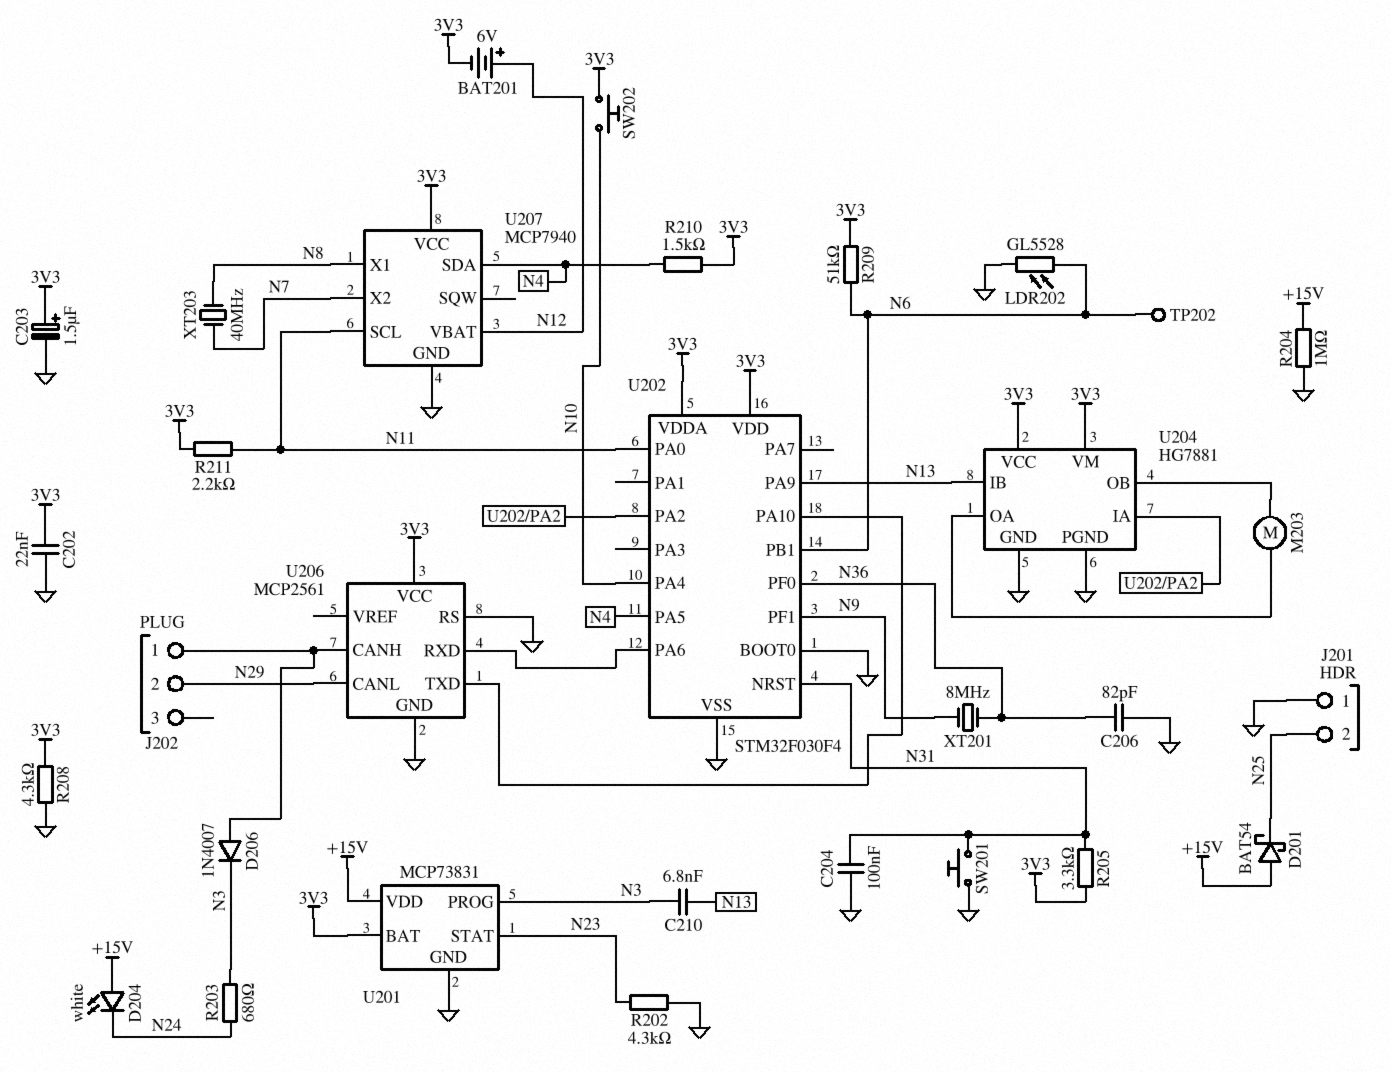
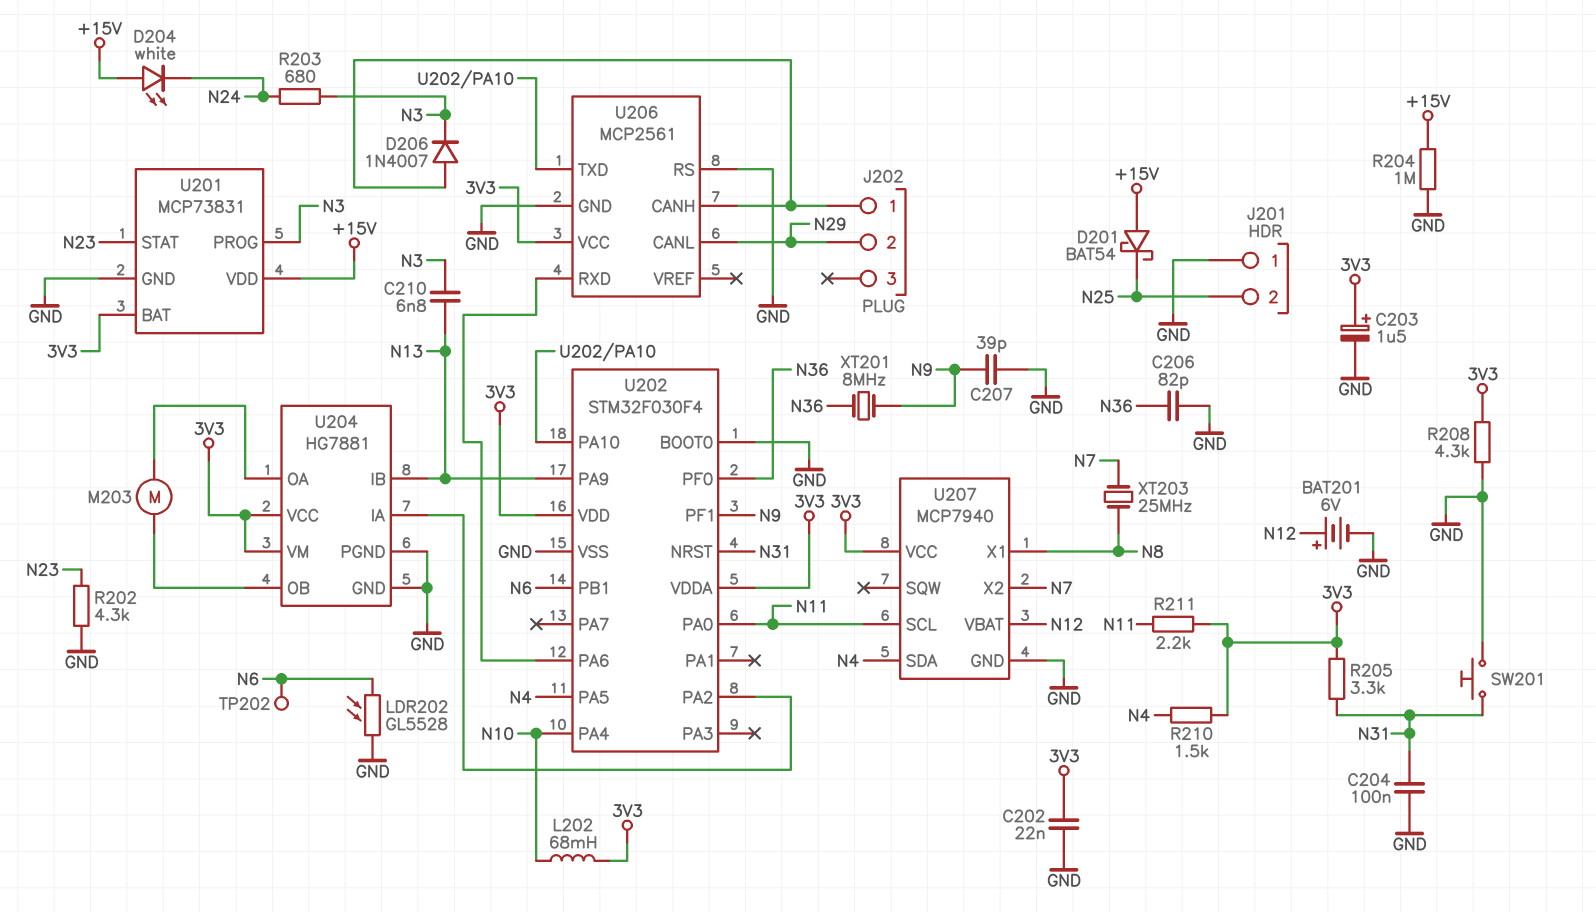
BAT201: 6V (plus N12, minus 3V3) -> 6V (plus N12, minus GND)
C207: none -> 39pF (GND, N9)
L202: none -> 68mH (3V3, N10)
R209: 51k (3V3, N6) -> none
SW202: button (3V3, N10) -> none
XT203: 40MHz (N7, N8) -> 25MHz (N7, N8)

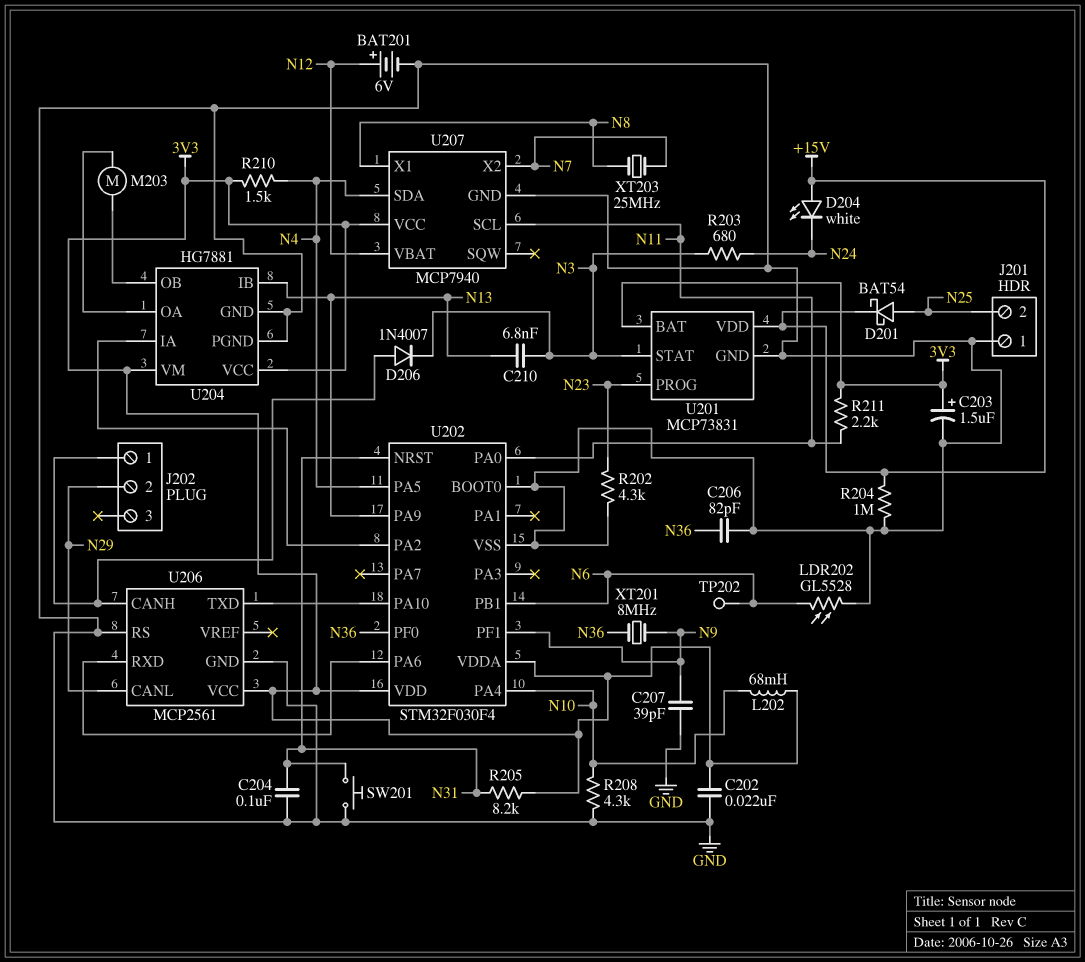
D201: schottky BAT54 (A +15V, K N25) -> schottky BAT54 (A N25, K +15V)
R205: 3.3k (3V3, N31) -> 8.2k (3V3, N31)
R208: 4.3k (3V3, GND) -> 4.3k (GND, N10)
U201 pin PROG: N3 -> N23
U201 pin STAT: N23 -> N3

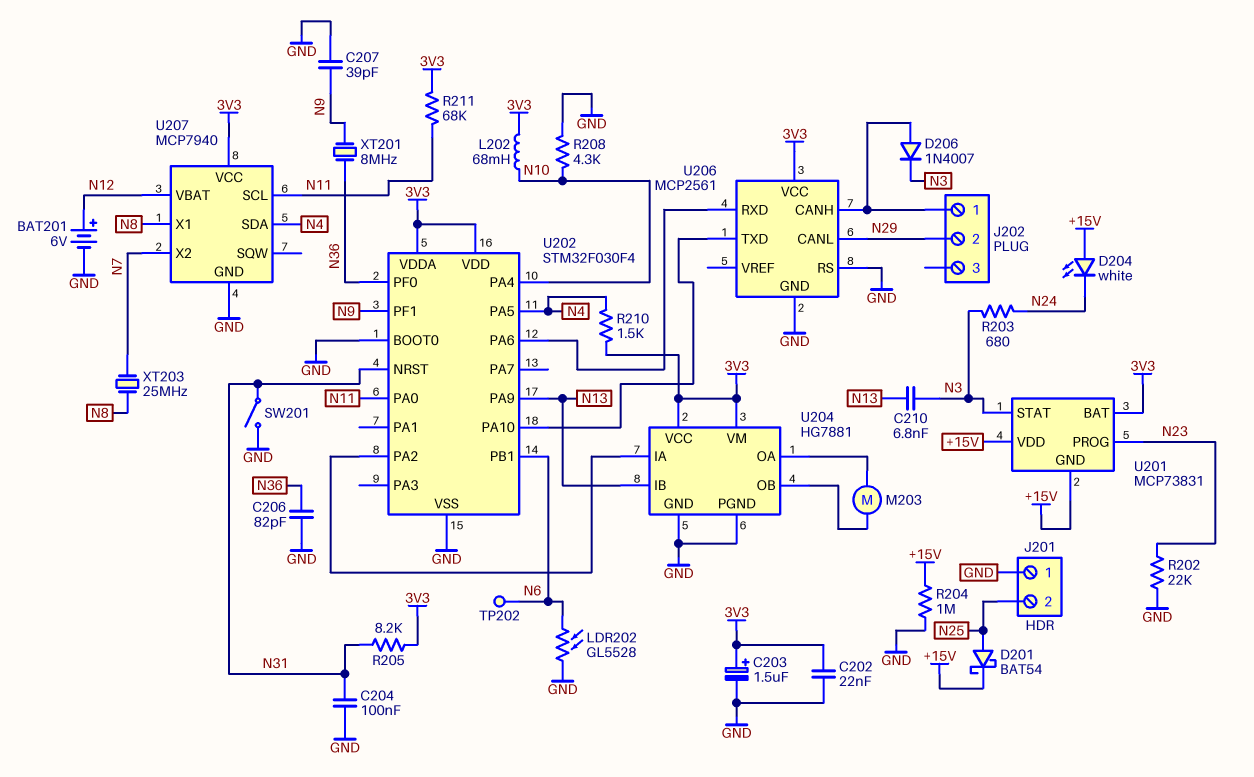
R202: 4.3k (GND, N23) -> 22k (GND, N23)
R211: 2.2k (3V3, N11) -> 68k (3V3, N11)
SW201: button (GND, N31) -> switch (GND, N31)
U201 pin GND: GND -> +15V

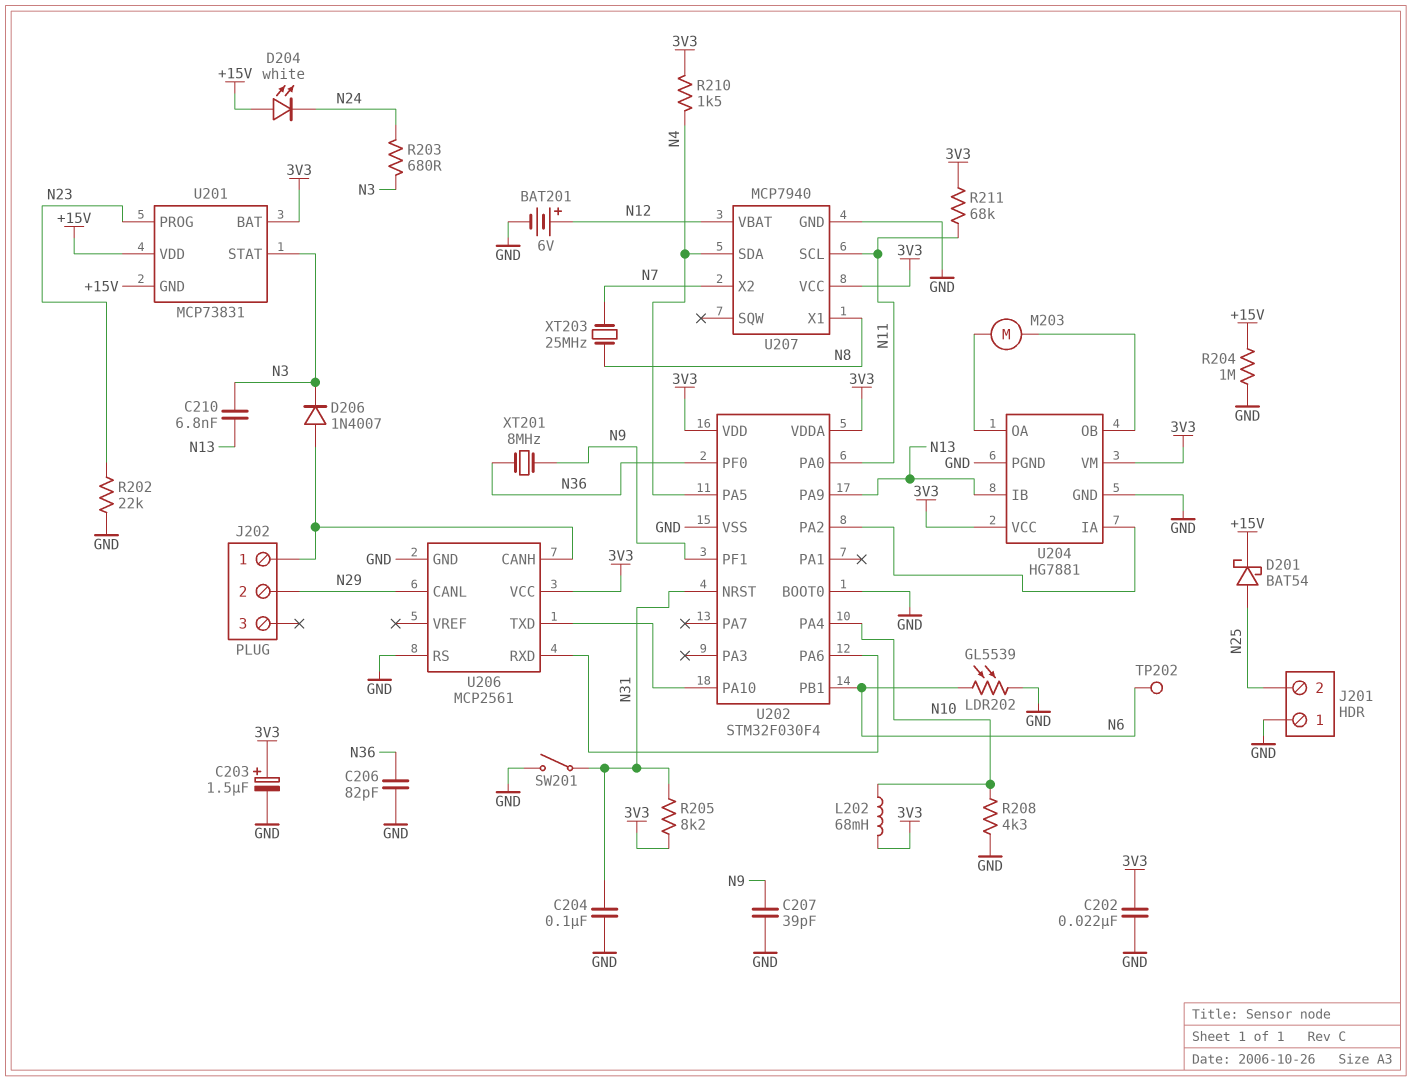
LDR202: GL5528 (GND, N6) -> GL5539 (GND, N6)

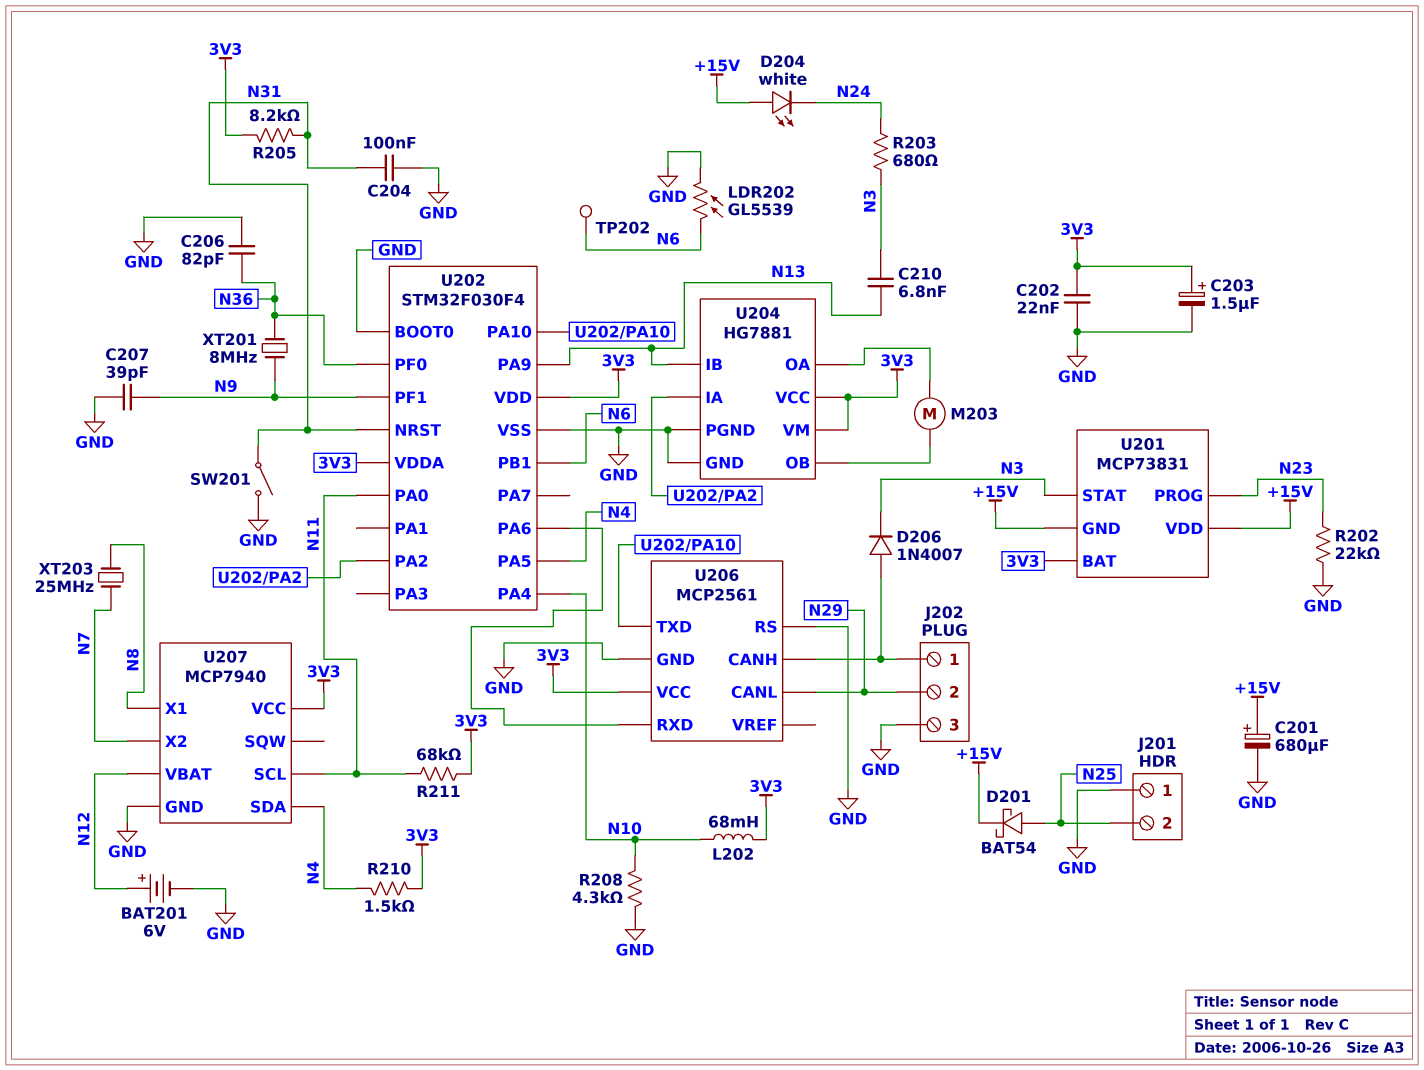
C201: none -> 680uF (plus +15V, minus GND)
J202 pin 3: none -> GND
R204: 1M (+15V, GND) -> none

